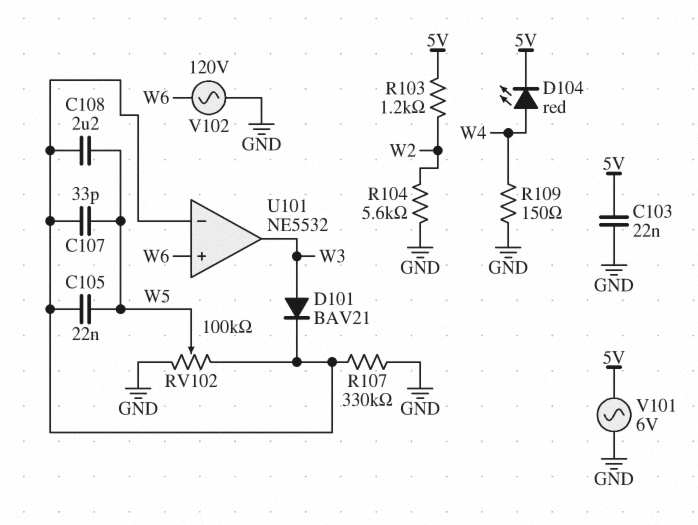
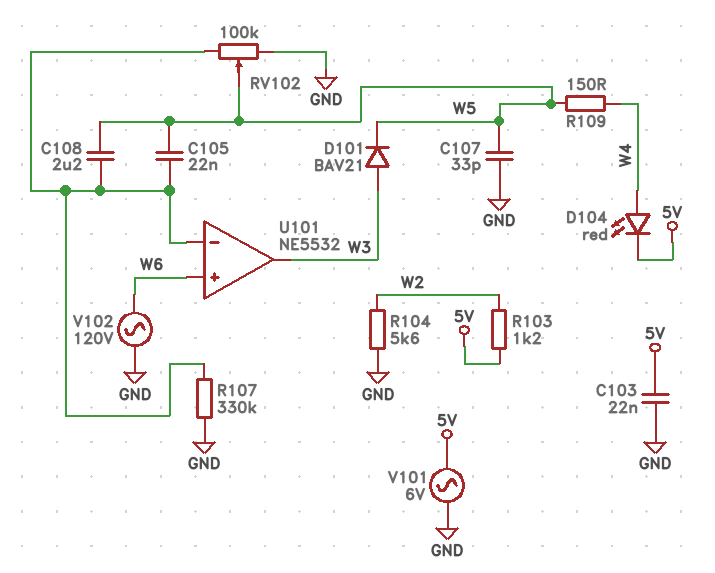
C107: 33pF (U101/in-, W5) -> 33pF (GND, W5)
D101: diode BAV21 (A W3, K U101/in-) -> diode BAV21 (A W3, K W5)
R109: 150 (GND, W4) -> 150 (W4, W5)

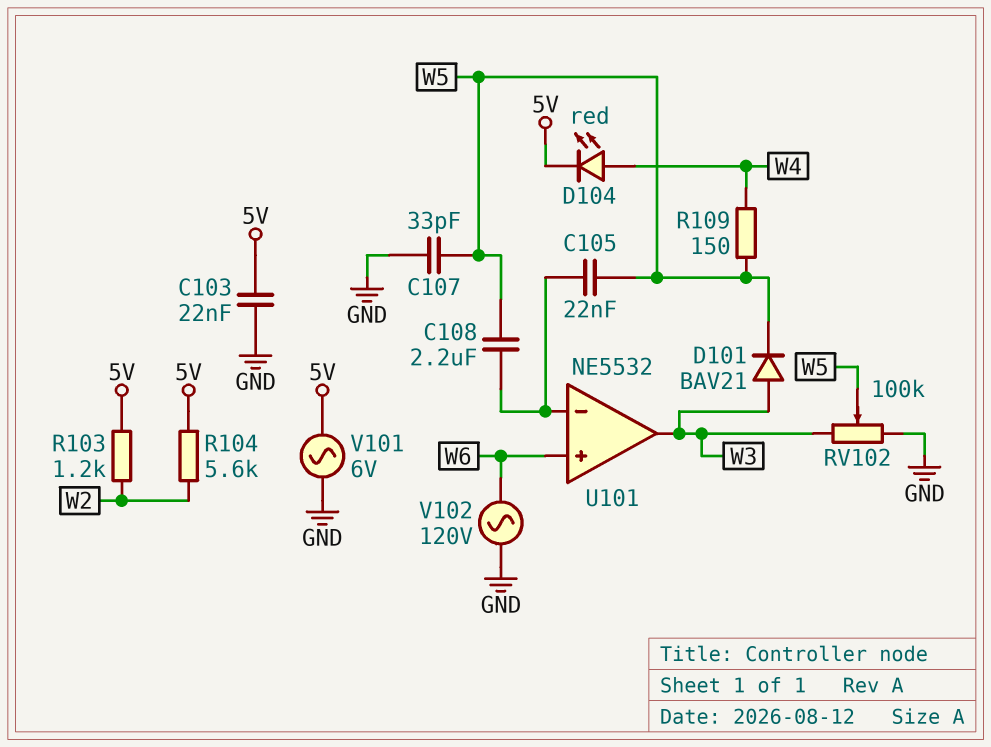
R104: 5.6k (GND, W2) -> 5.6k (5V, W2)
R107: 330k (GND, U101/in-) -> none
RV102: 100k (GND, U101/in-, wiper W5) -> 100k (GND, W3, wiper W5)

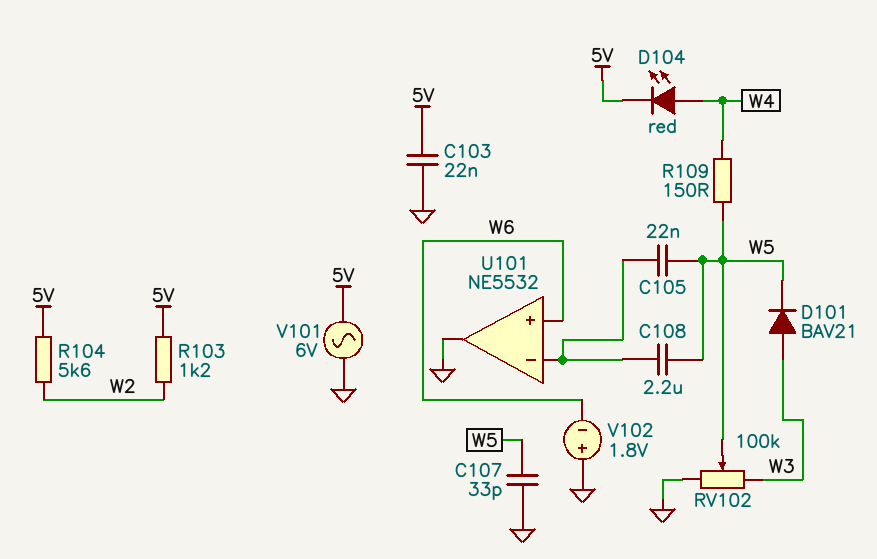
U101 pin out: W3 -> GND
V102: AC 120V (GND, W6) -> 1.8V (plus GND, minus W6)

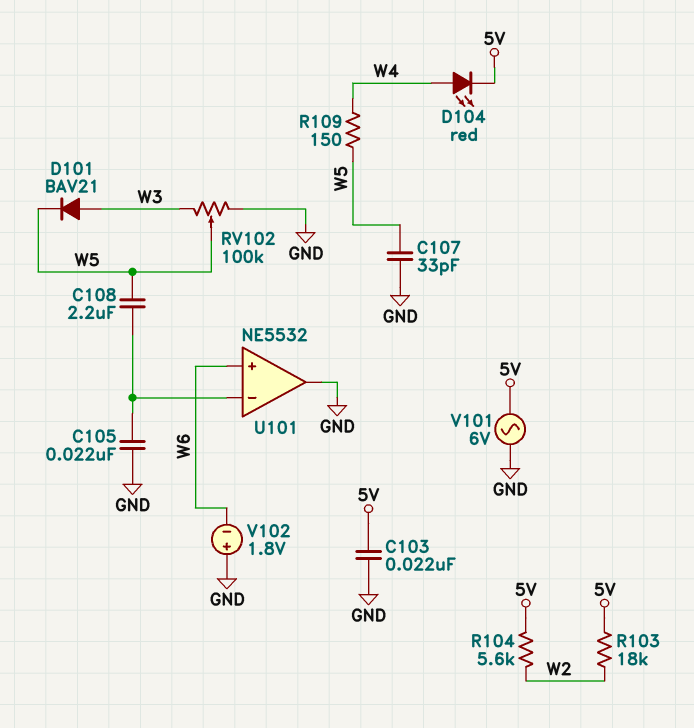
C105: 22nF (U101/in-, W5) -> 22nF (GND, U101/in-)
R103: 1.2k (5V, W2) -> 18k (5V, W2)

